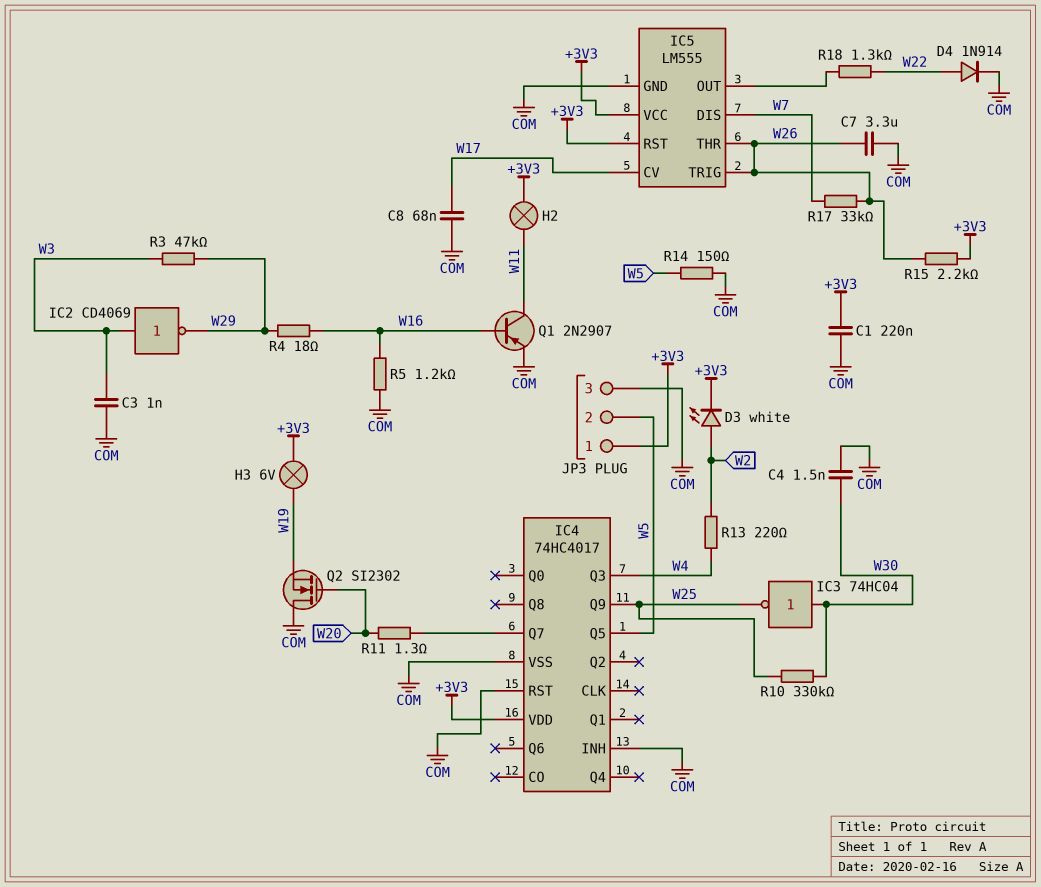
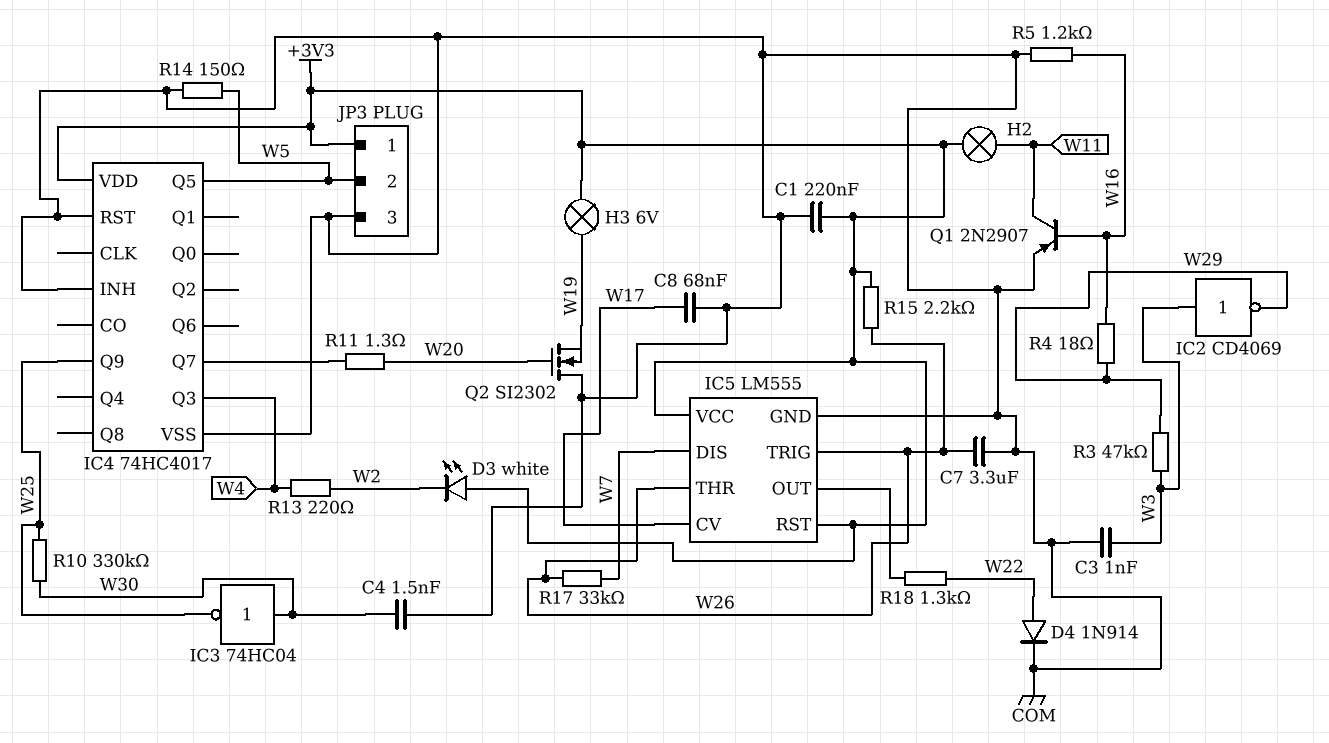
D3: LED white (A W2, K +3V3) -> LED white (A +3V3, K W2)

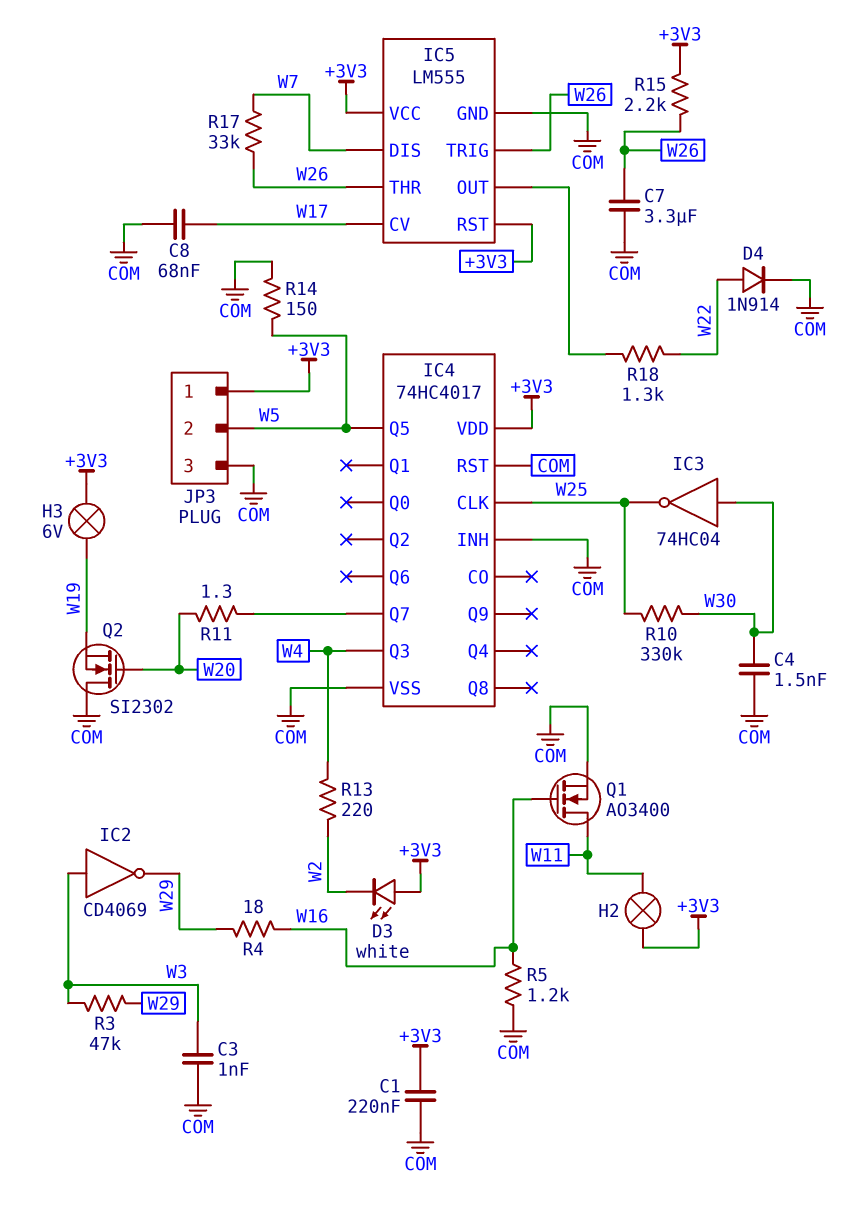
IC4 pin CLK: none -> W25
IC4 pin Q9: W25 -> none
Q1: PNP 2N2907 (B W16, C W11, E COM) -> NMOS AO3400 (G W16, D W11, S COM)

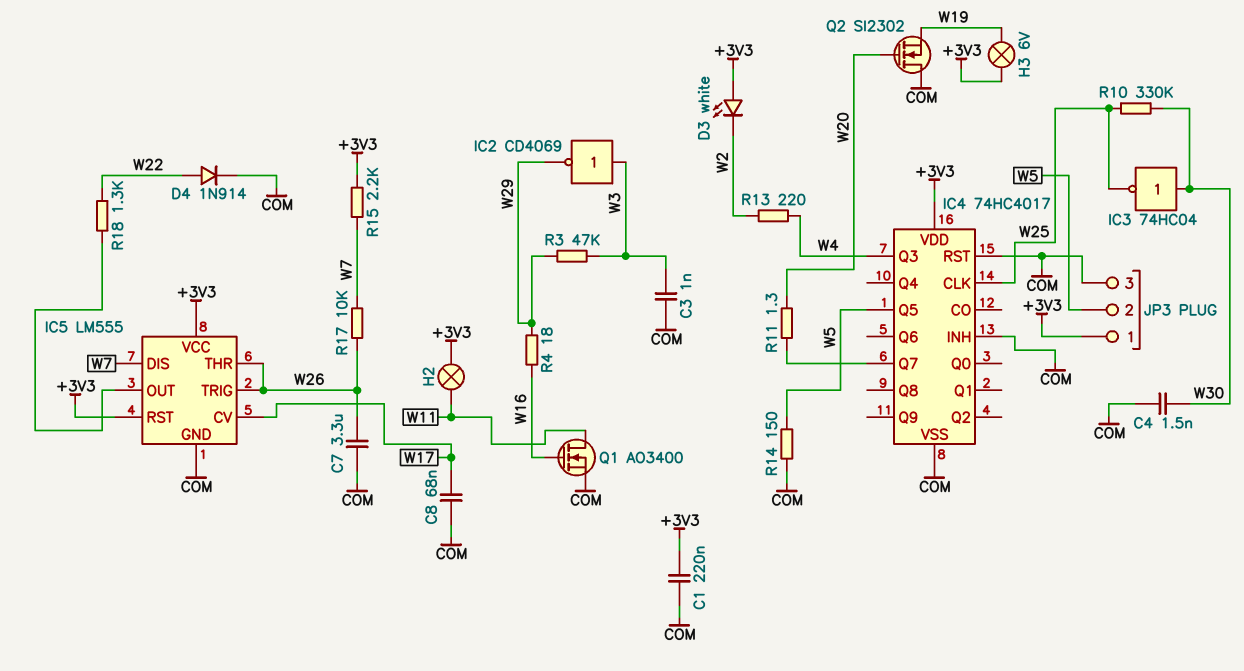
R5: 1.2k (COM, W16) -> none
R15: 2.2k (+3V3, W26) -> 2.2k (+3V3, W7)
R17: 33k (W7, W26) -> 10k (W7, W26)

